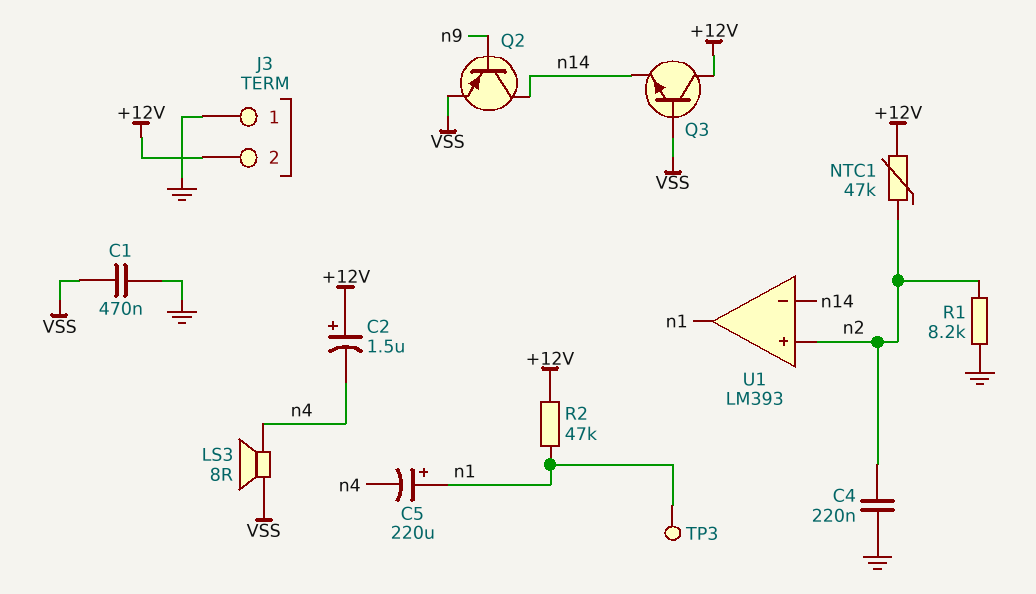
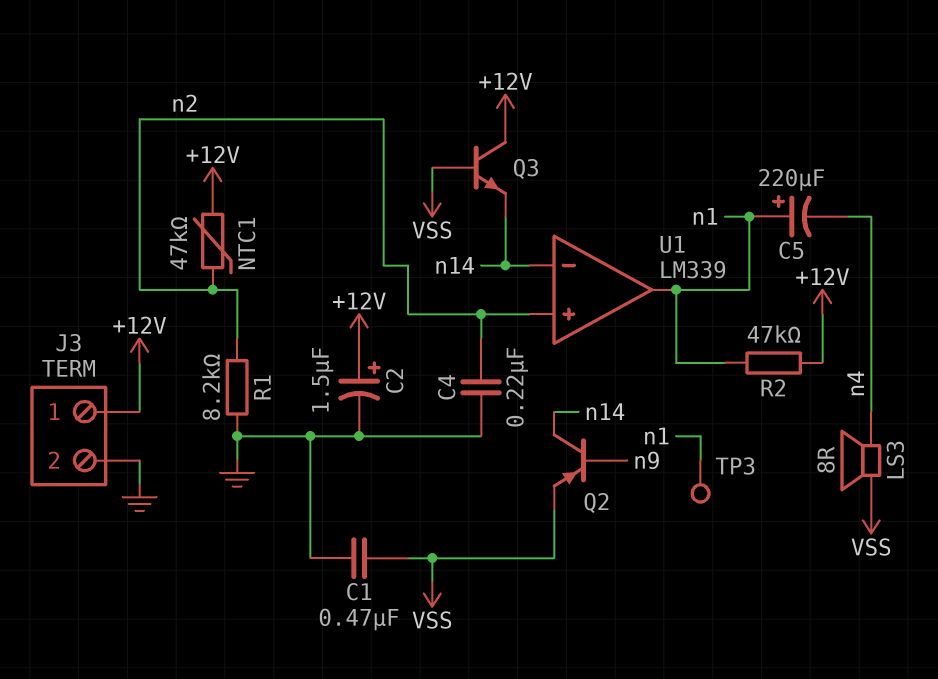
C2: 1.5uF (plus +12V, minus n4) -> 1.5uF (plus +12V, minus GND)
J3 pin 1: GND -> +12V
J3 pin 2: +12V -> GND
U1: LM393 -> LM339

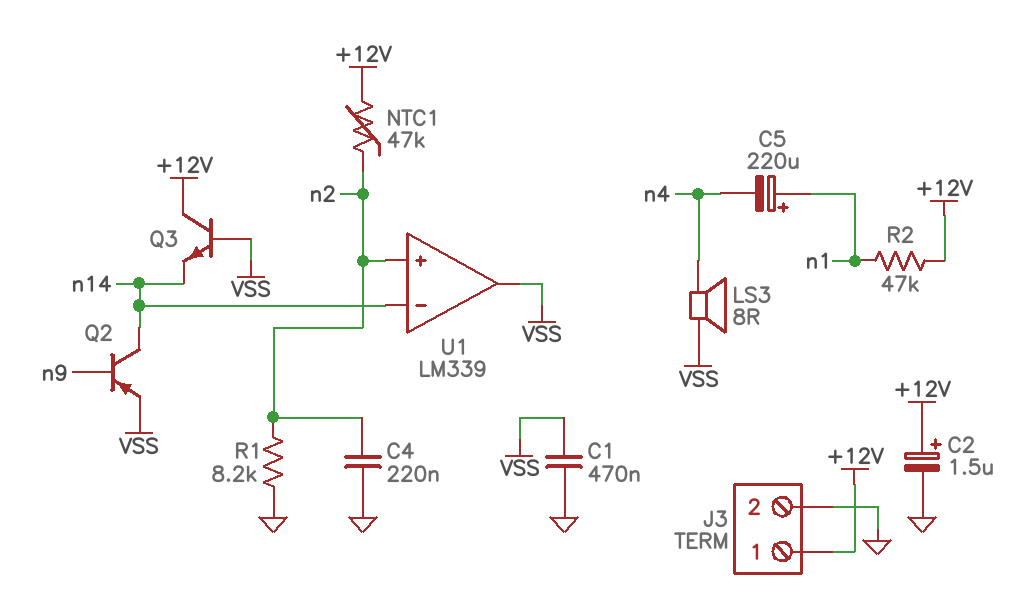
TP3: test point (n1) -> none
U1 pin out: n1 -> VSS

